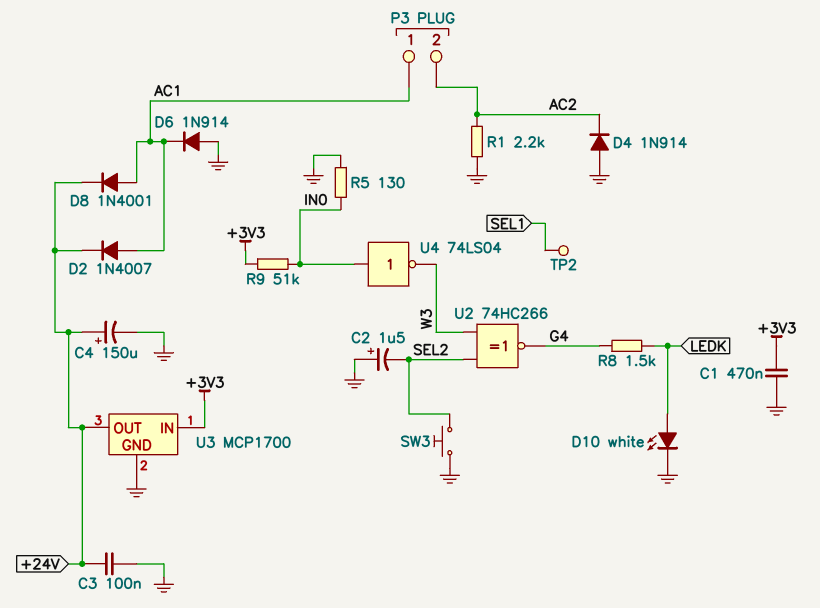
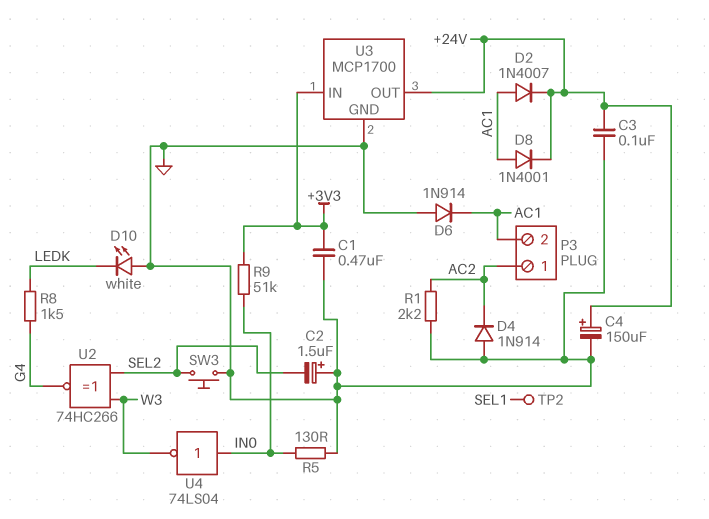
D10: LED white (A LEDK, K GND) -> LED white (A GND, K LEDK)
P3 pin 1: AC1 -> AC2
P3 pin 2: AC2 -> AC1

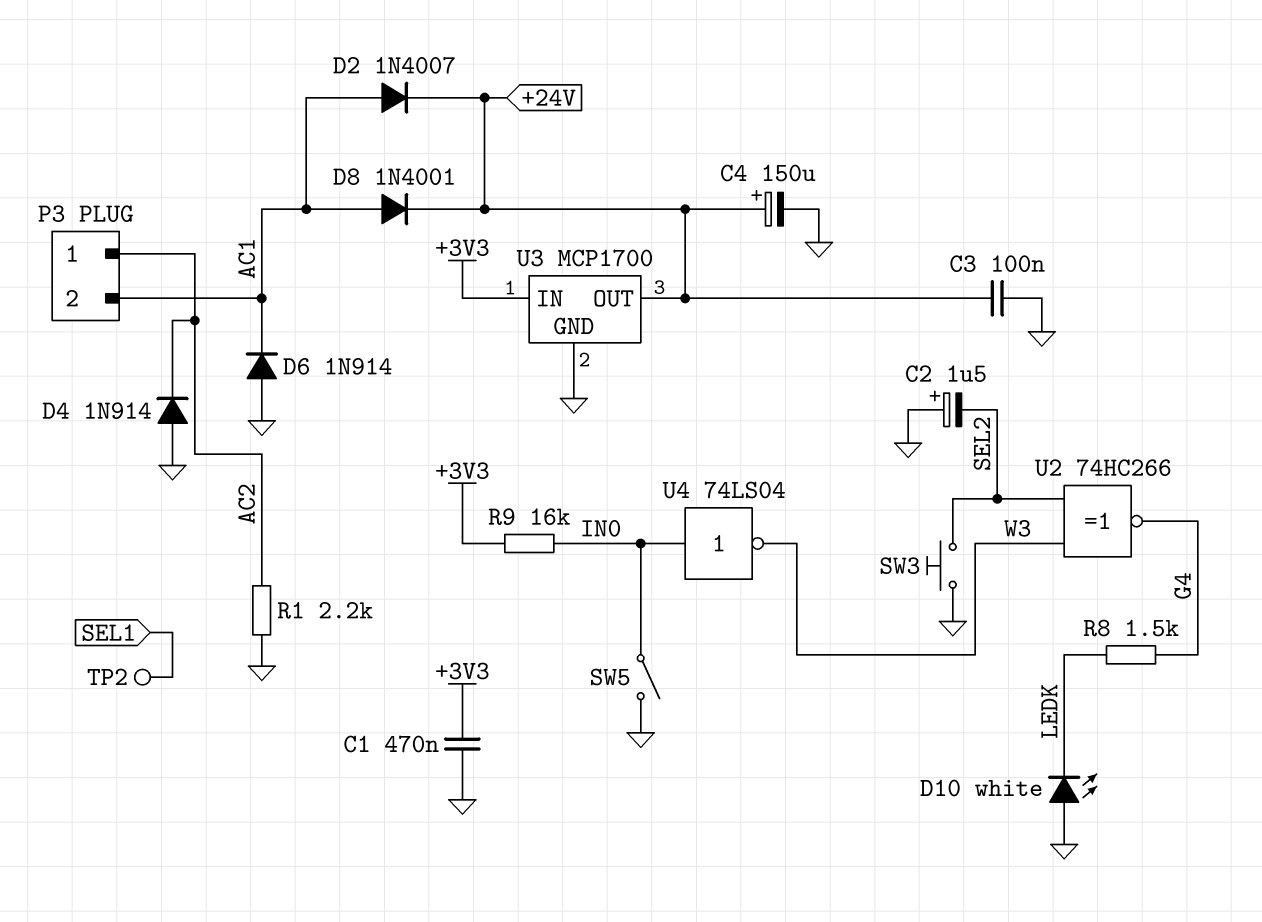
R5: 130 (GND, IN0) -> none
R9: 51k (+3V3, IN0) -> 16k (+3V3, IN0)
SW5: none -> switch (GND, IN0)

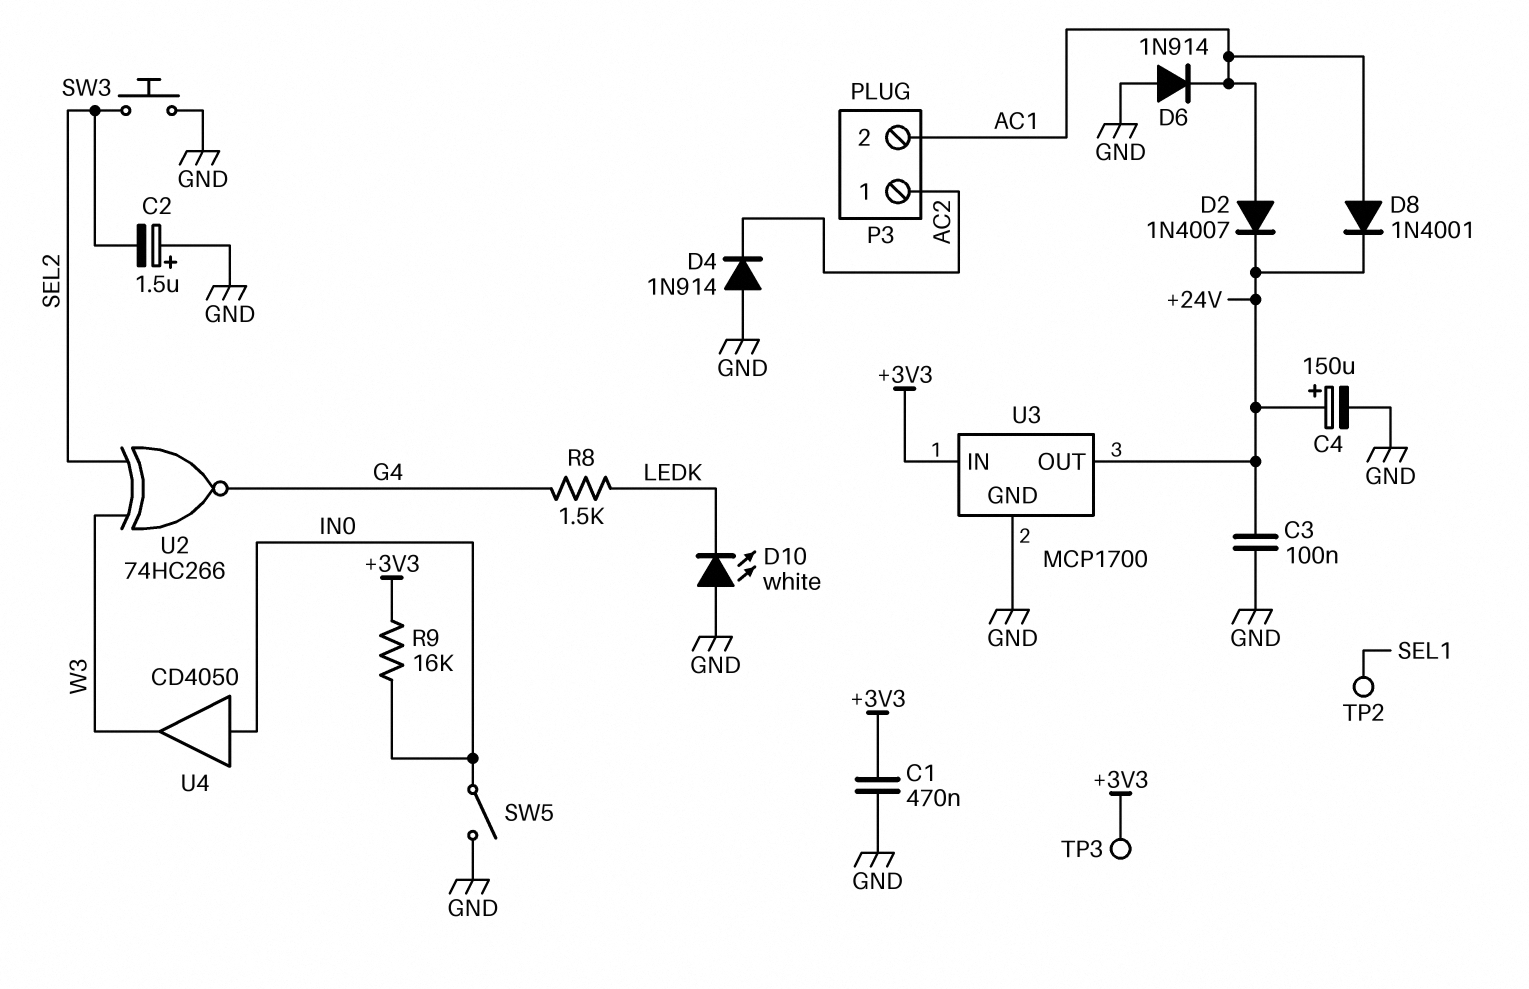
R1: 2.2k (AC2, GND) -> none
TP3: none -> test point (+3V3)
U4: NOT 74LS04 (in IN0, out W3) -> buffer CD4050 (in IN0, out W3)

